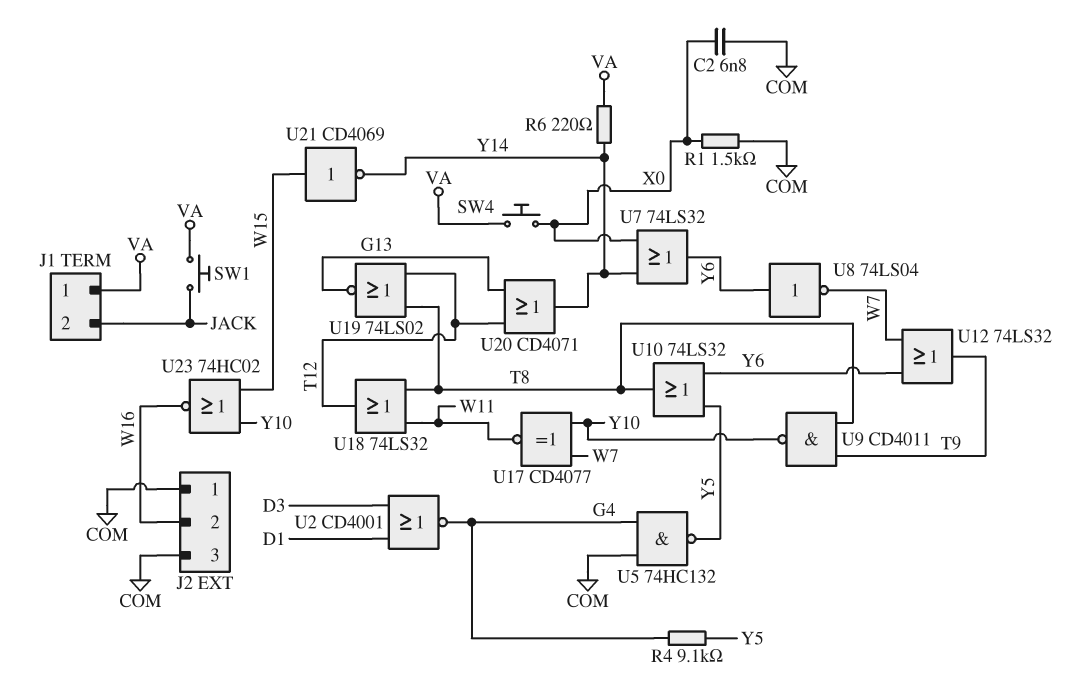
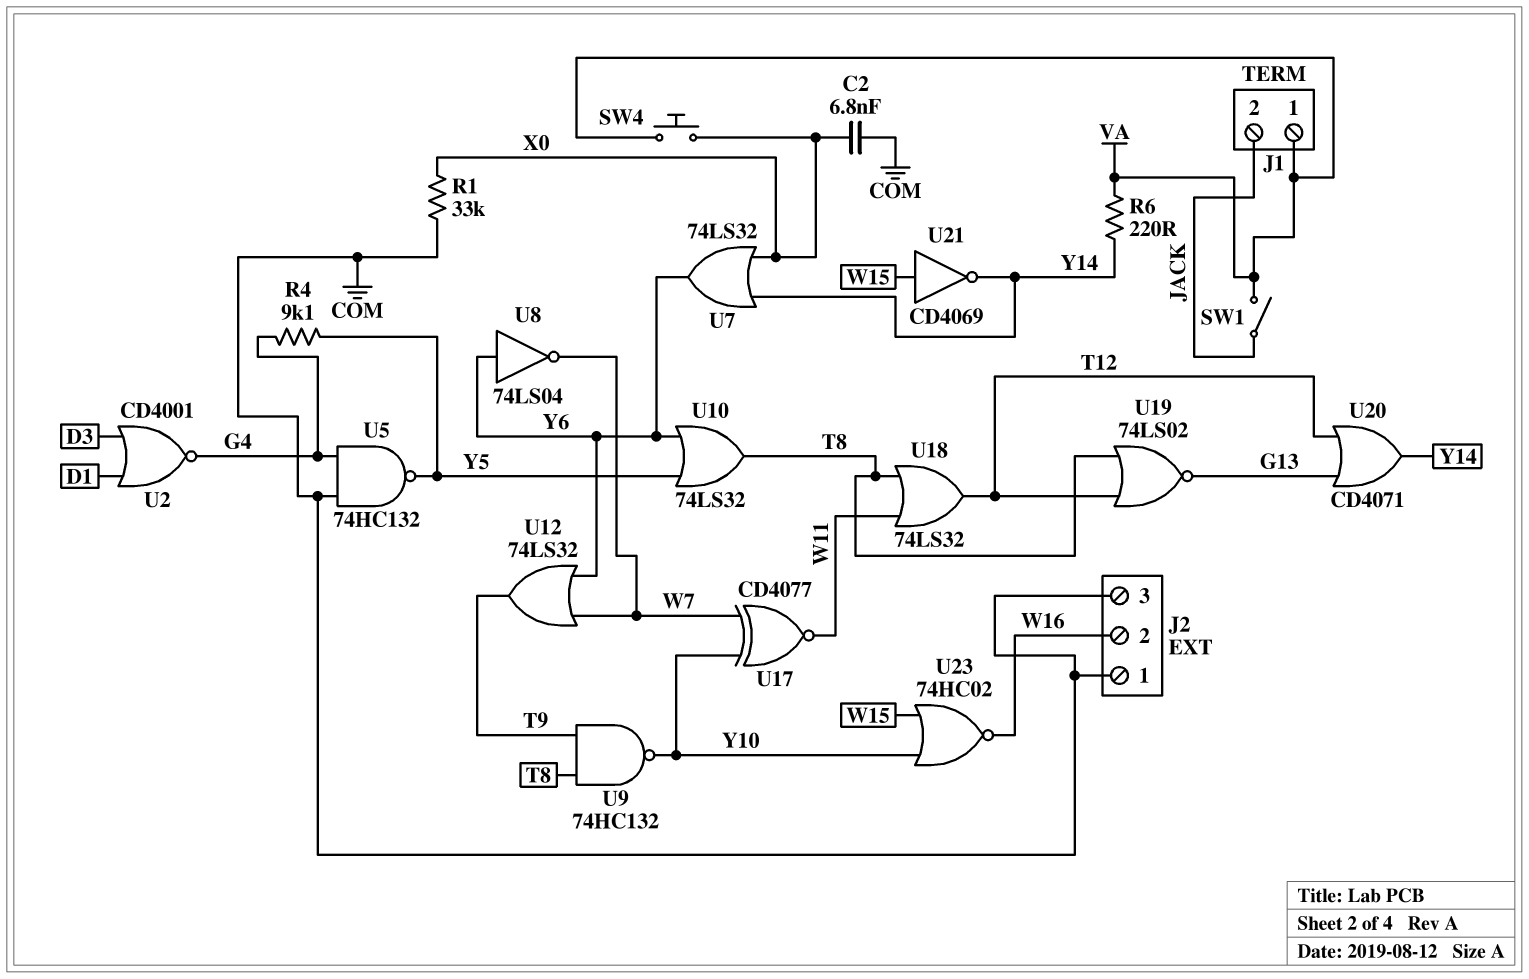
R1: 1.5k (COM, X0) -> 33k (COM, X0)
SW1: button (JACK, VA) -> switch (JACK, VA)
U9: NAND CD4011 (in T8, in T9, out Y10) -> NAND 74HC132 (in T8, in T9, out Y10)

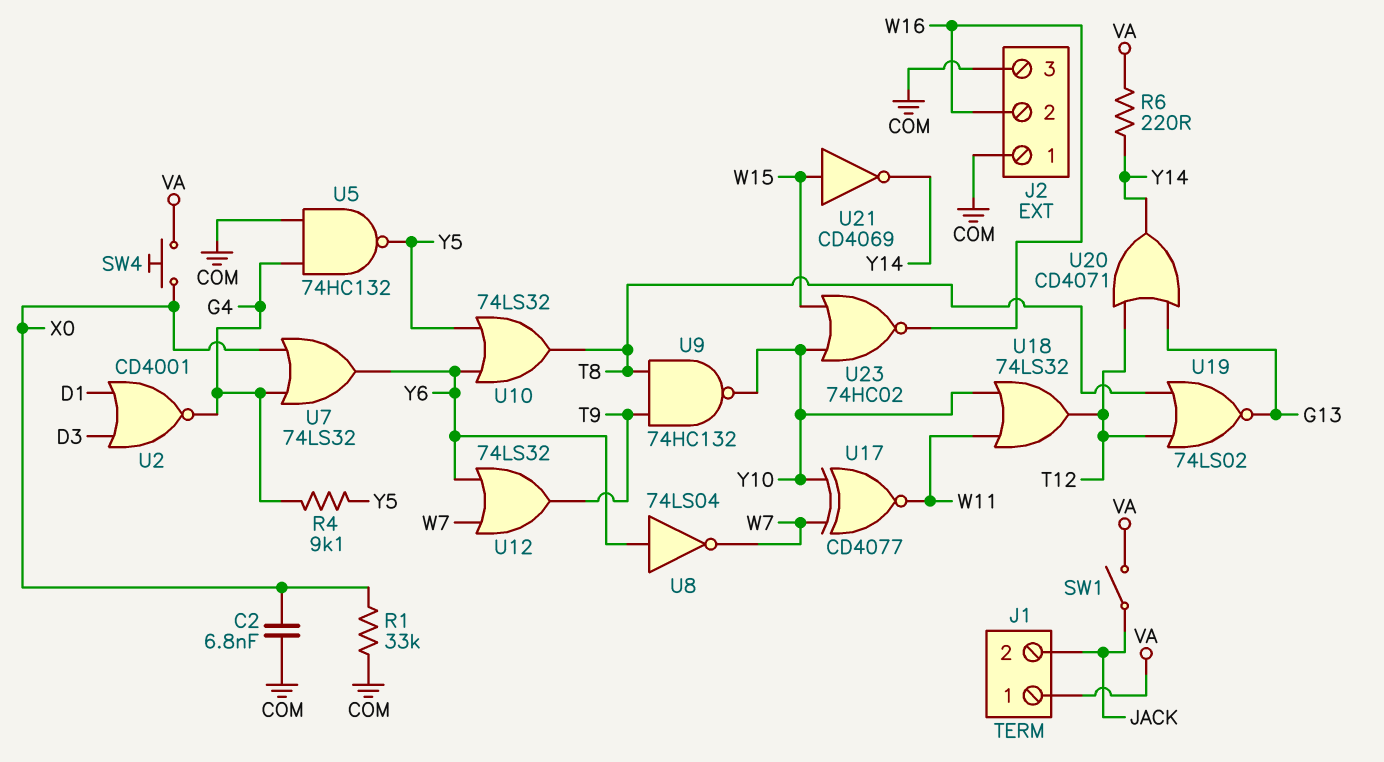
U7: OR 74LS32 (in X0, in Y14, out Y6) -> OR 74LS32 (in G4, in X0, out Y6)
U18: OR 74LS32 (in T8, in W11, out T12) -> OR 74LS32 (in W11, in Y10, out T12)

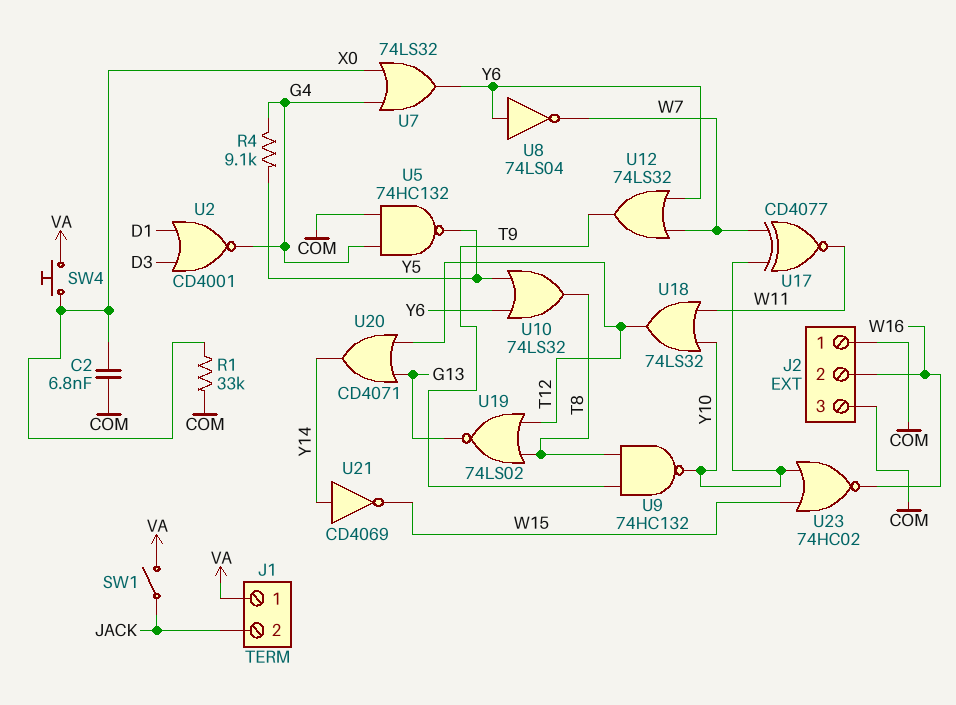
R6: 220 (VA, Y14) -> none
U21: NOT CD4069 (in W15, out Y14) -> NOT CD4069 (in Y14, out W15)

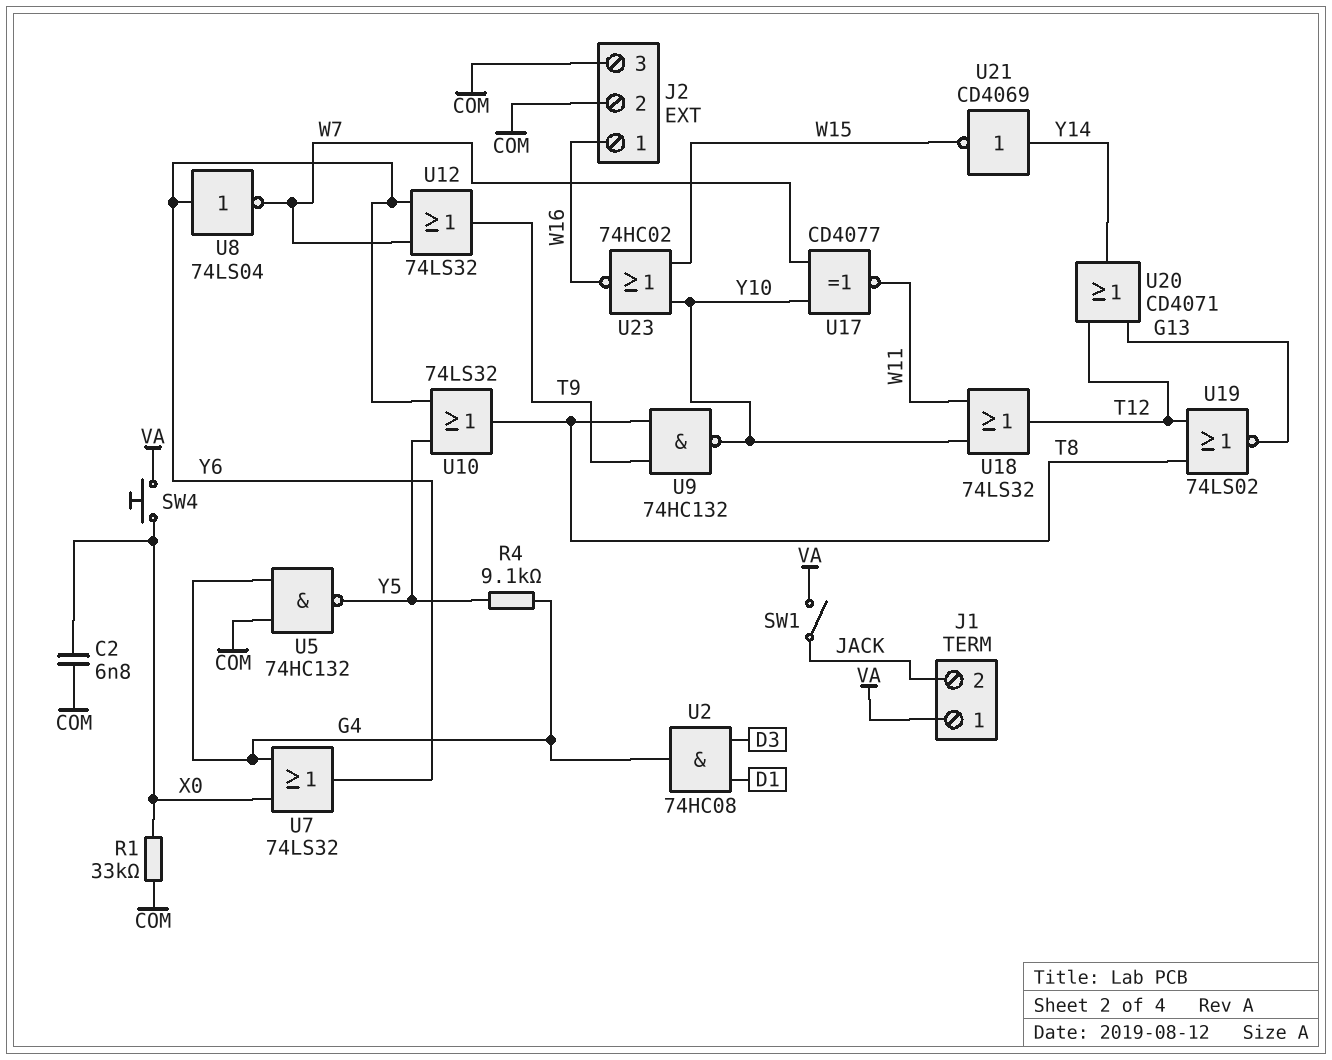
J2 pin 1: COM -> W16
J2 pin 2: W16 -> COM
U2: NOR CD4001 (in D1, in D3, out G4) -> AND 74HC08 (in D1, in D3, out G4)

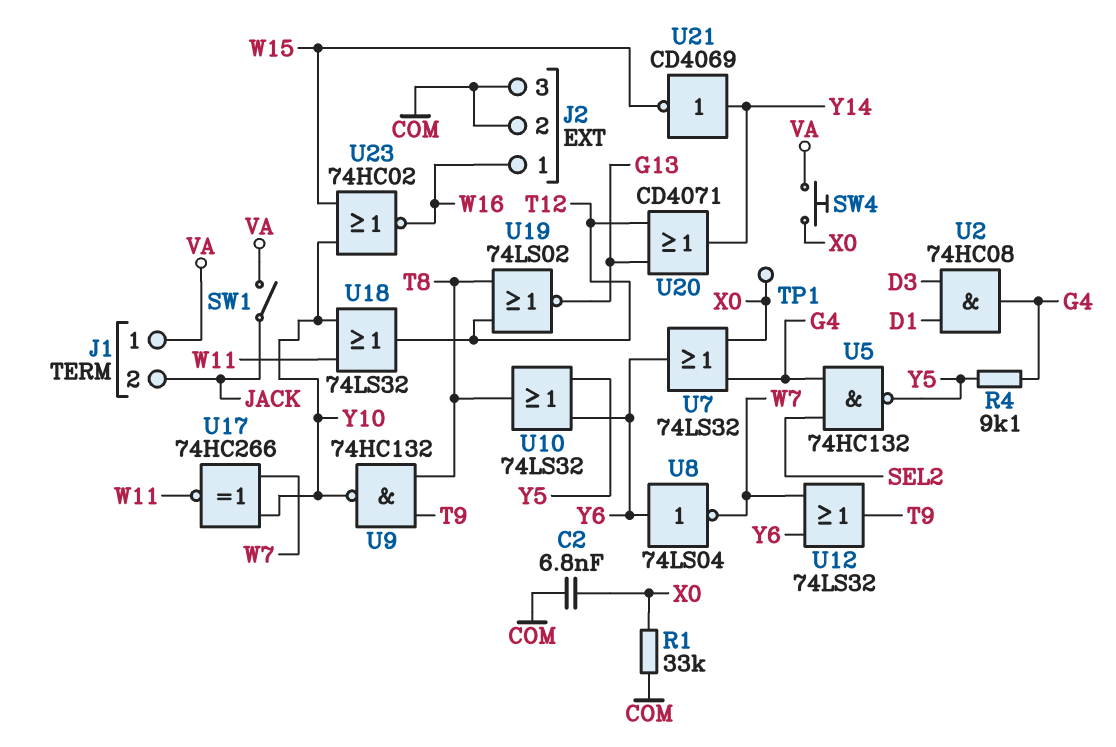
TP1: none -> test point (X0)
U5: NAND 74HC132 (in COM, in G4, out Y5) -> NAND 74HC132 (in G4, in SEL2, out Y5)
U17: XNOR CD4077 (in W7, in Y10, out W11) -> XNOR 74HC266 (in W7, in Y10, out W11)

